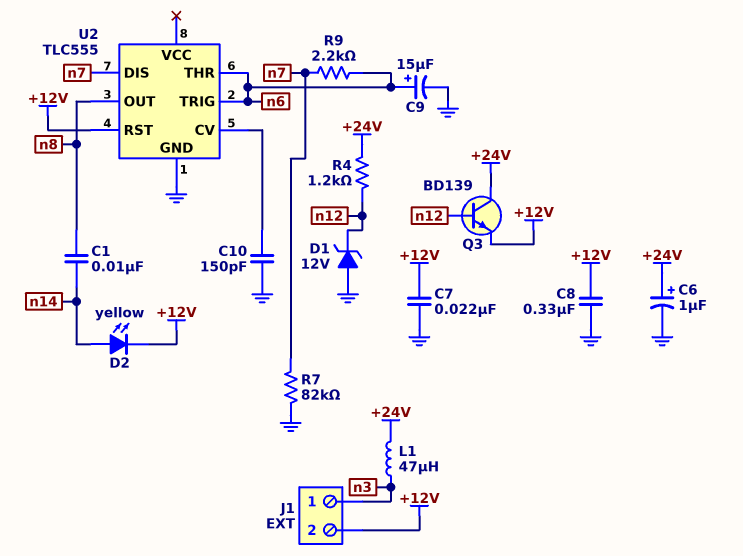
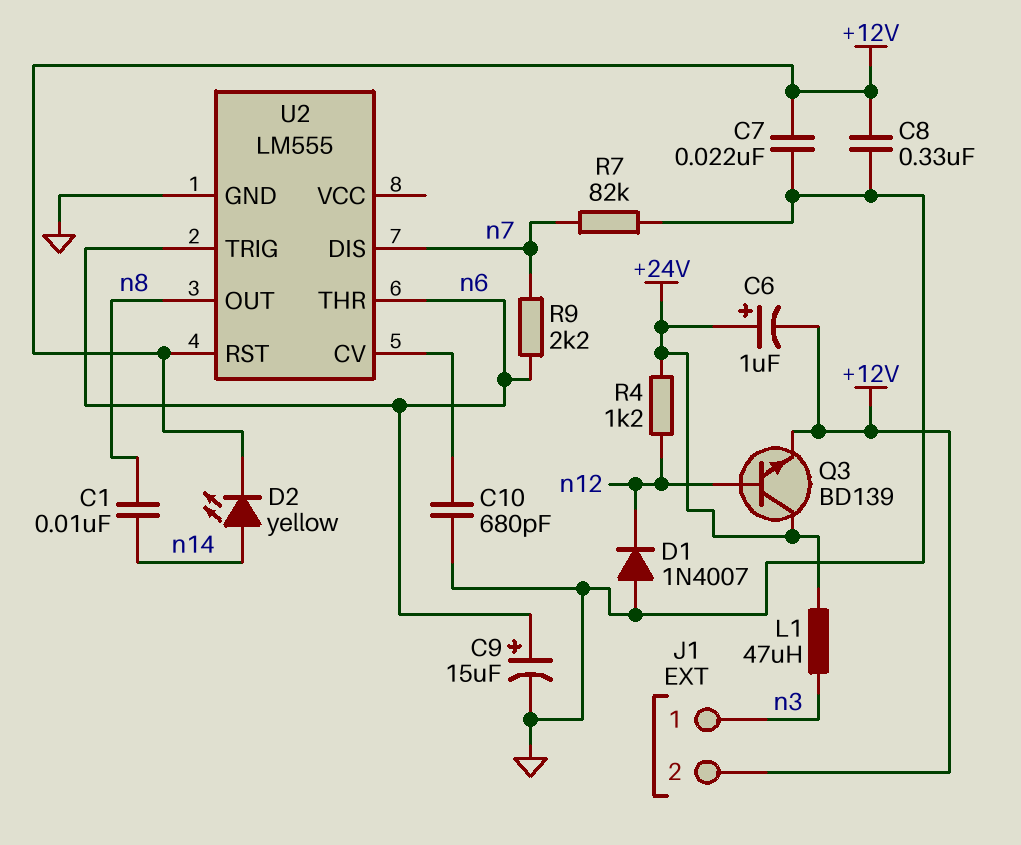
C6: 1uF (plus +24V, minus GND) -> 1uF (plus +24V, minus +12V)
C10: 150pF (GND, U2/CV) -> 680pF (GND, U2/CV)
D1: zener 12V (A GND, K n12) -> diode 1N4007 (A GND, K n12)
U2: TLC555 -> LM555

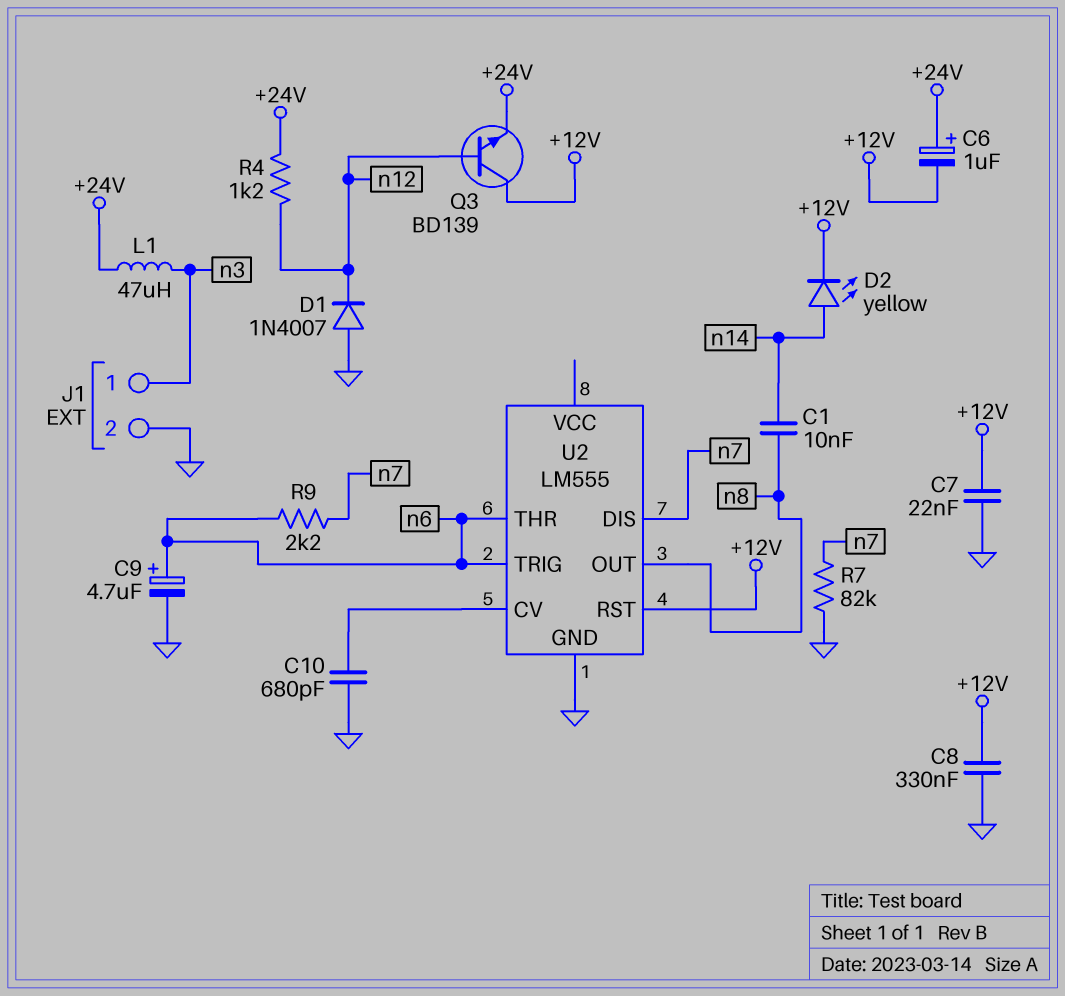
C9: 15uF (plus n6, minus GND) -> 4.7uF (plus n6, minus GND)
J1 pin 2: +12V -> GND
Q3: NPN BD139 (B n12, C +24V, E +12V) -> NPN BD139 (B n12, C +12V, E +24V)

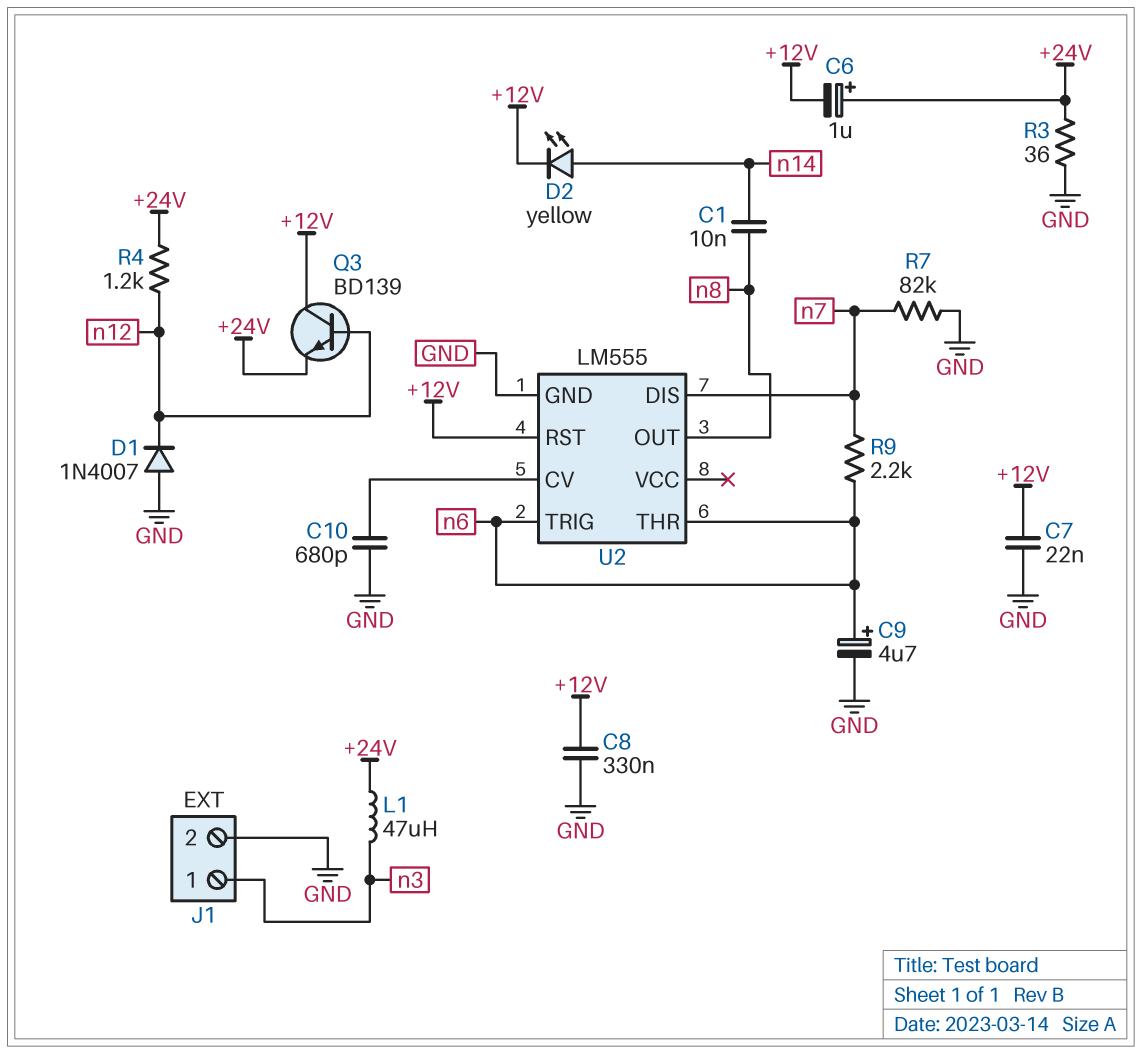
R3: none -> 36 (+24V, GND)

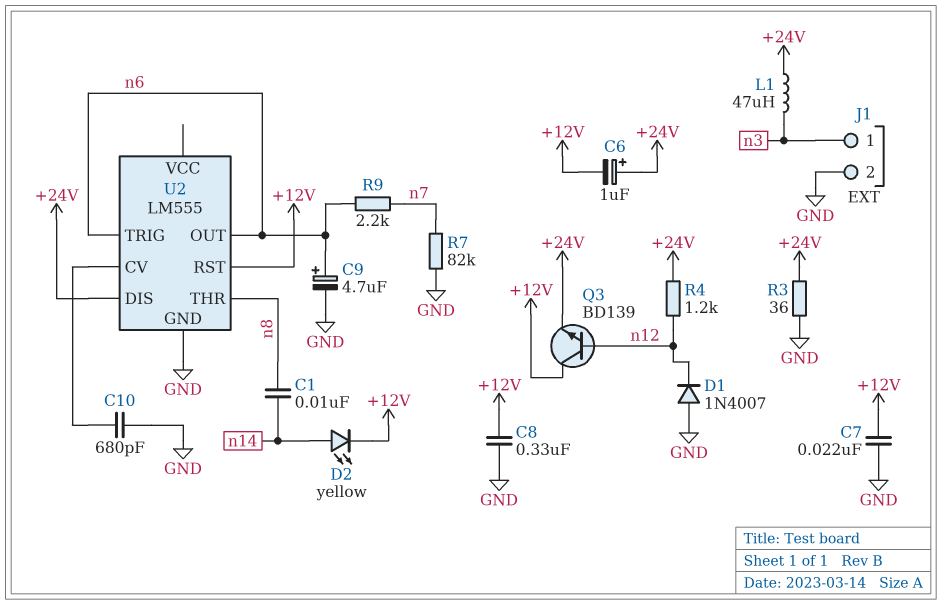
U2 pin DIS: n7 -> +24V
U2 pin OUT: n8 -> n6
U2 pin THR: n6 -> n8

